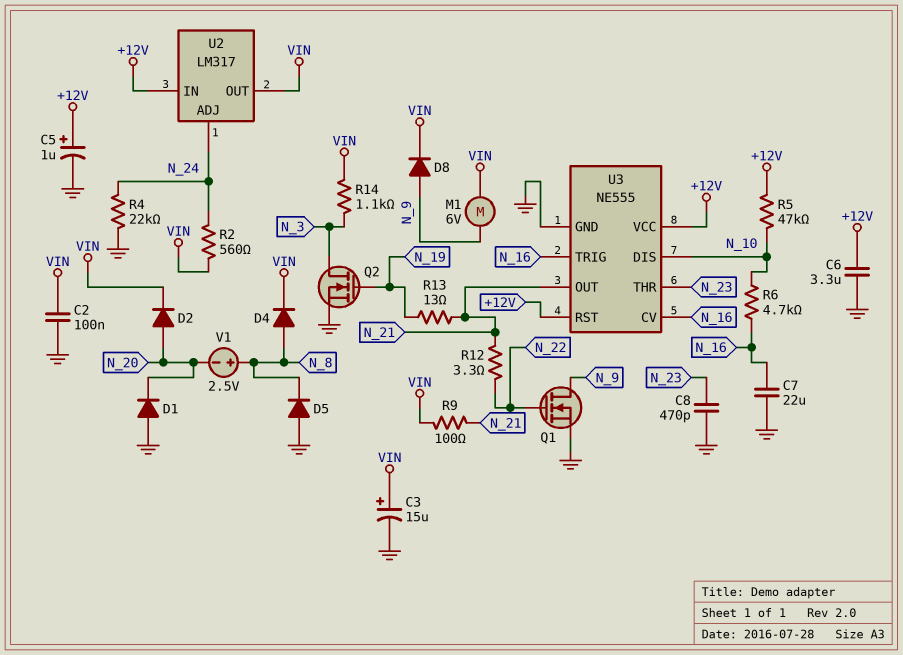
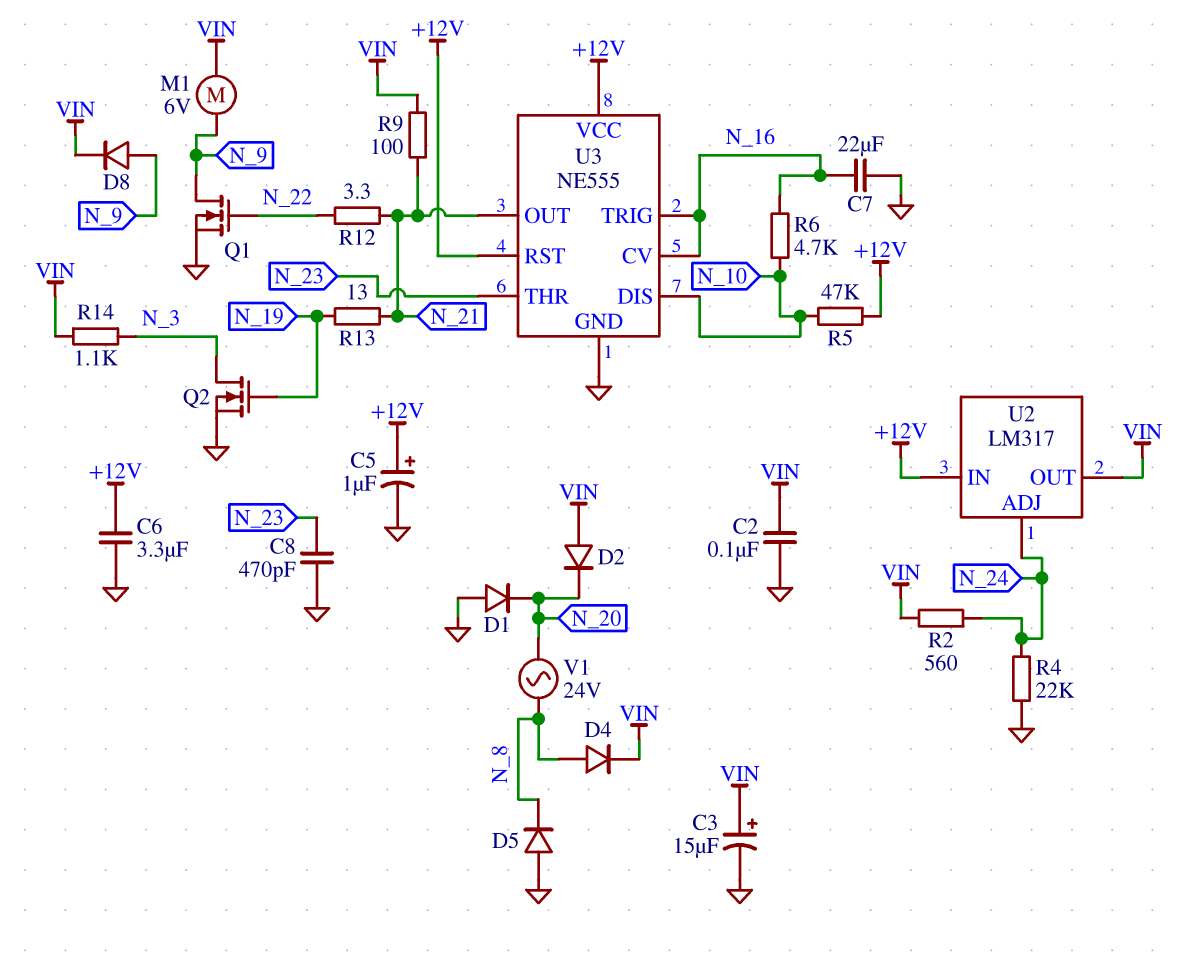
D2: diode (A N_20, K VIN) -> diode (A VIN, K N_20)
V1: 2.5V (plus N_8, minus N_20) -> AC 24V (N_8, N_20)

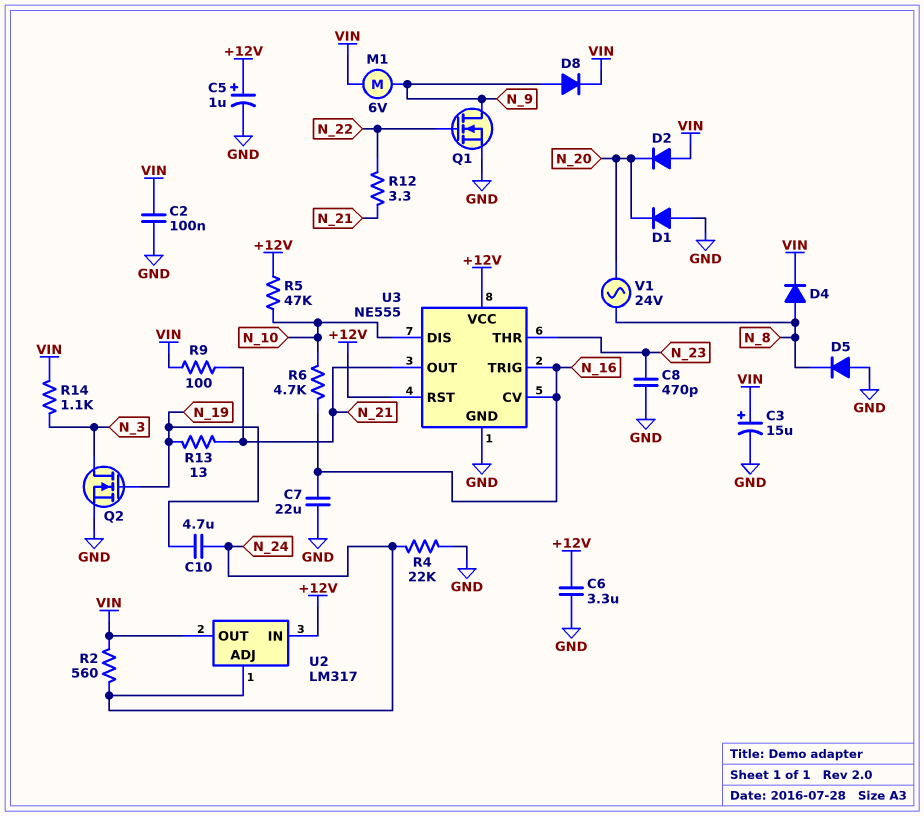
C10: none -> 4.7uF (N_19, N_24)

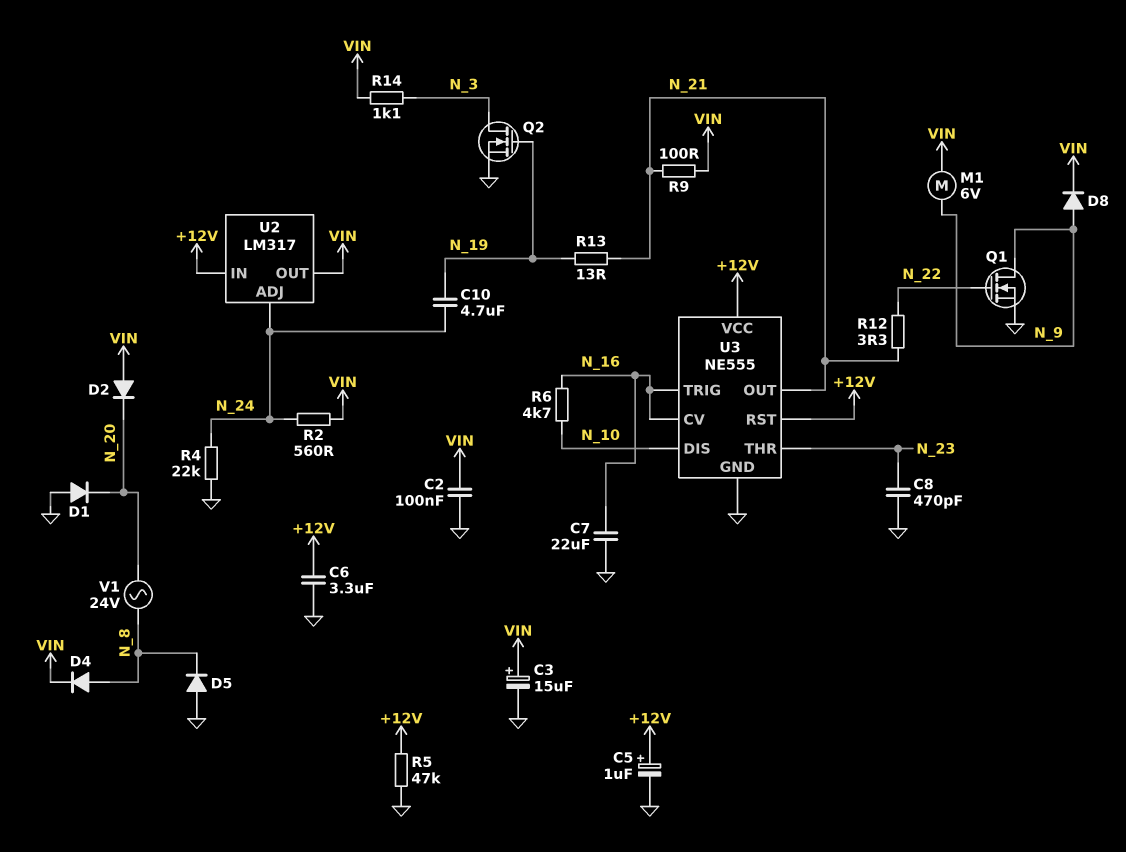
R5: 47k (+12V, N_10) -> 47k (+12V, GND)

